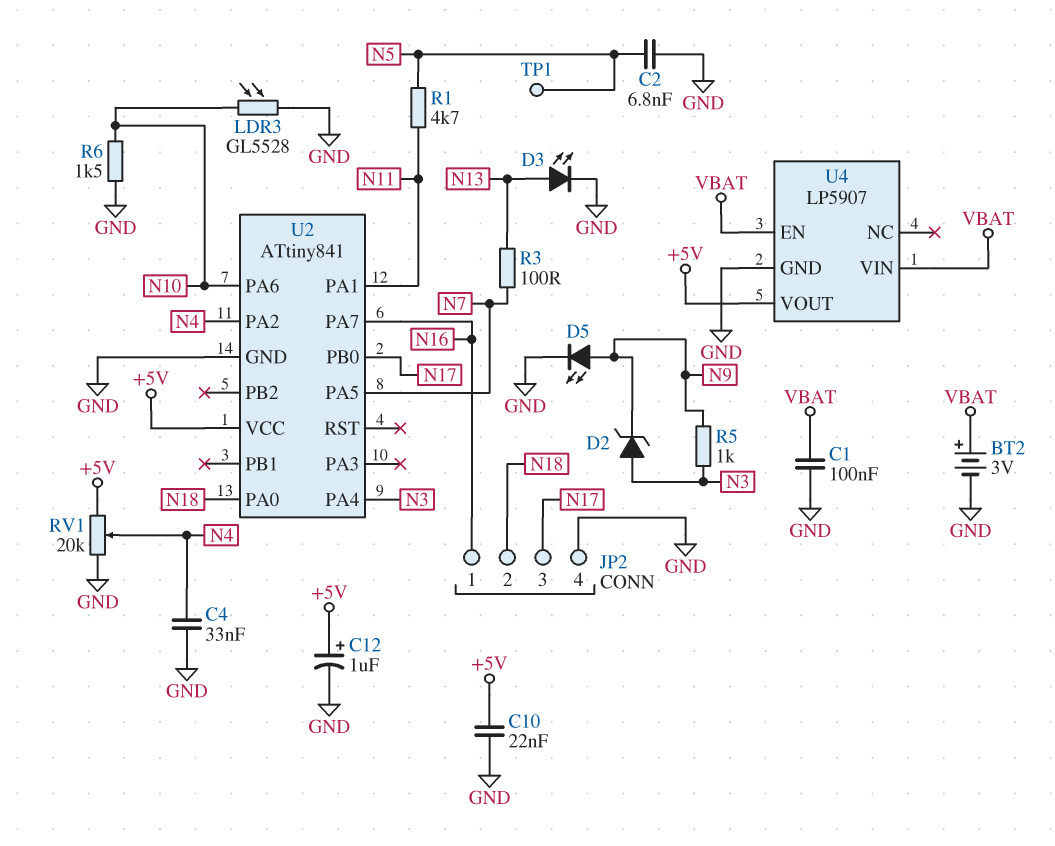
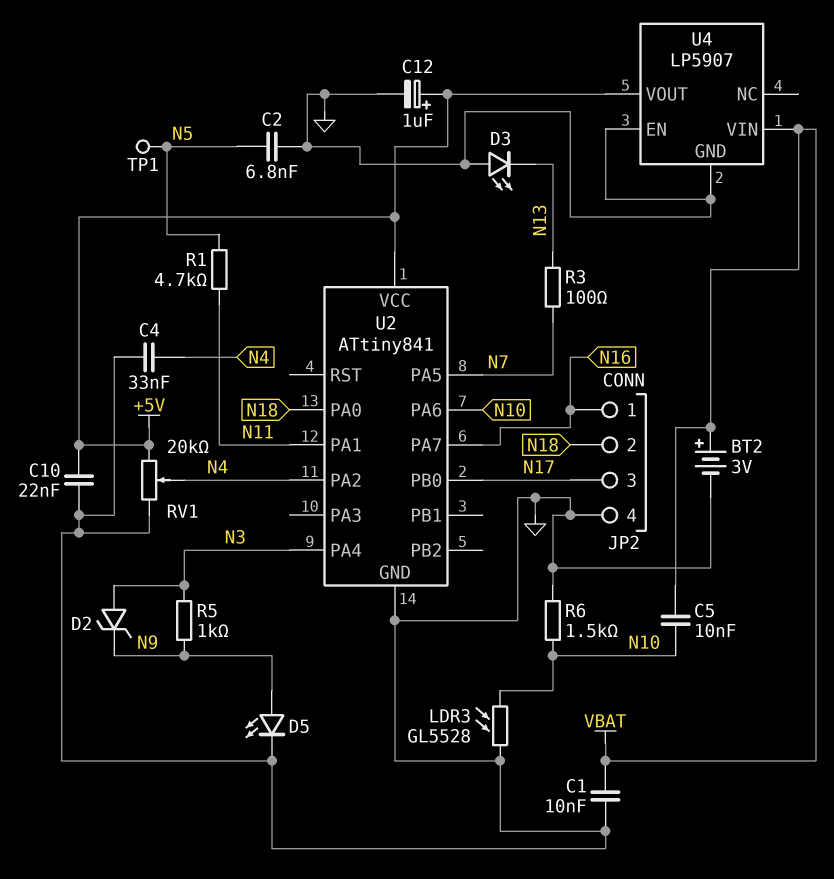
C1: 100nF (GND, VBAT) -> 10nF (GND, VBAT)
C5: none -> 10nF (N10, VBAT)
D3: LED (A N13, K GND) -> LED (A GND, K N13)
U4 pin EN: VBAT -> GND

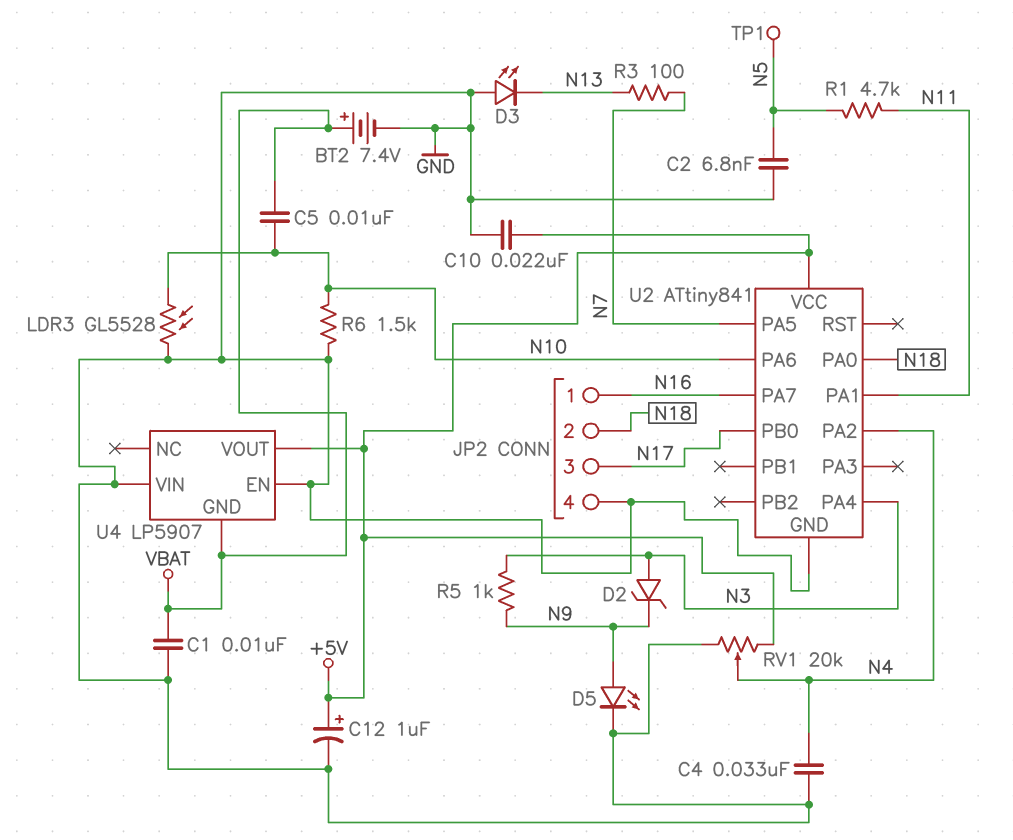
BT2: 3V (plus VBAT, minus GND) -> 7.4V (plus VBAT, minus GND)
U4 pin GND: GND -> VBAT
U4 pin VIN: VBAT -> GND

